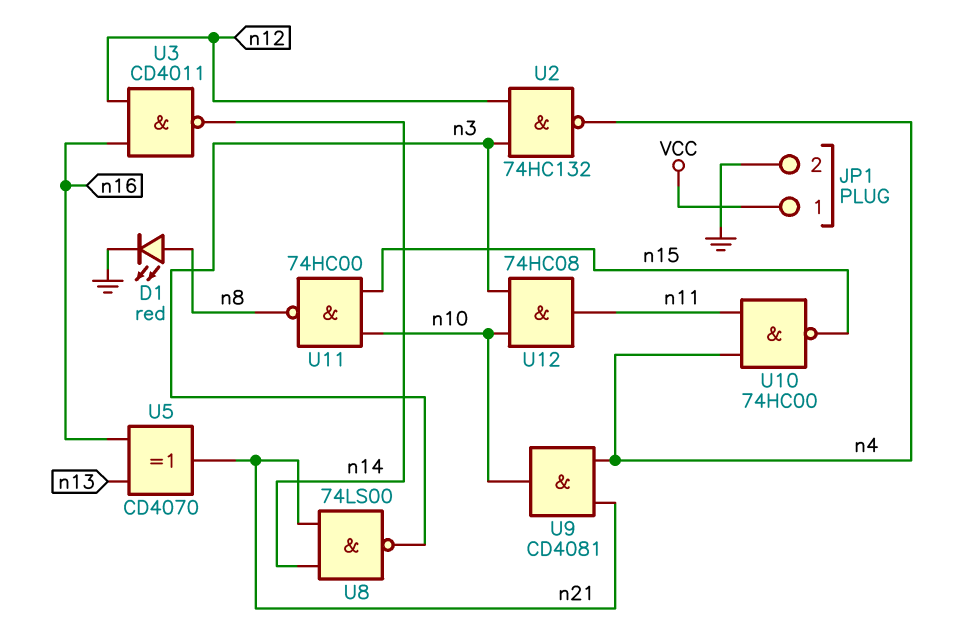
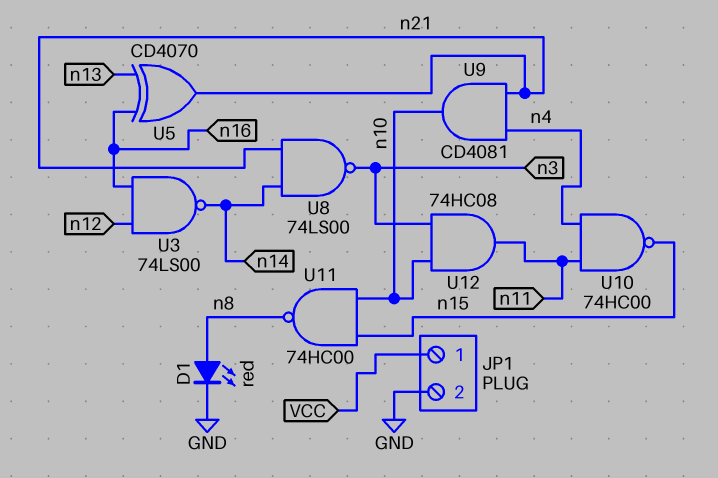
U2: NAND 74HC132 (in n3, in n12, out n4) -> none
U3: NAND CD4011 (in n12, in n16, out n14) -> NAND 74LS00 (in n12, in n16, out n14)

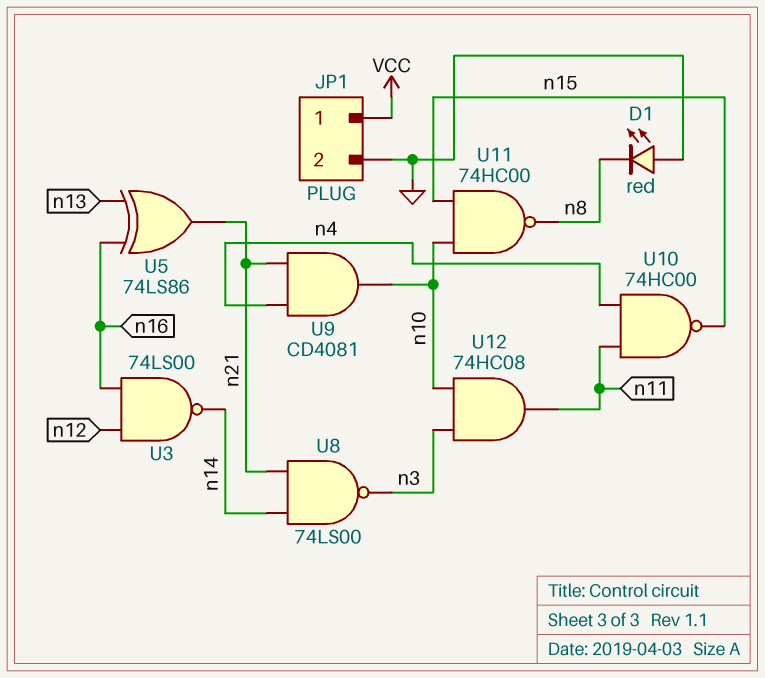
D1: LED red (A n8, K GND) -> LED red (A GND, K n8)
U5: XOR CD4070 (in n13, in n16, out n21) -> XOR 74LS86 (in n13, in n16, out n21)

